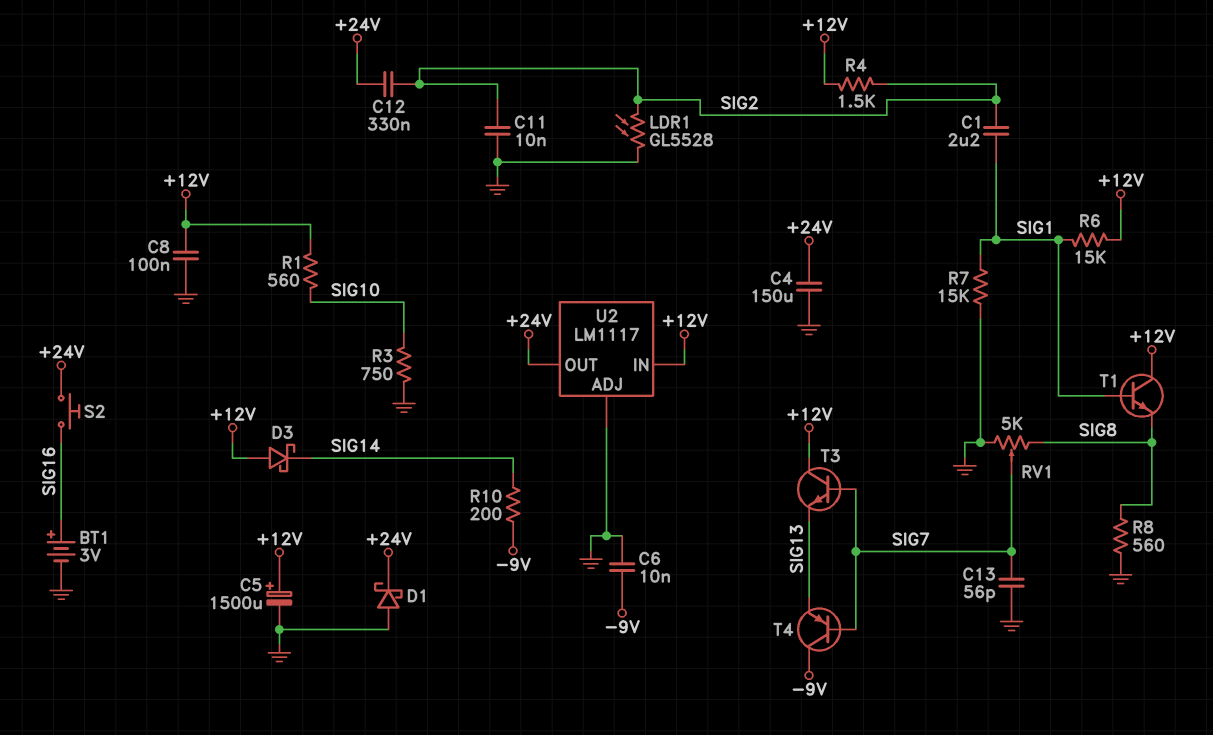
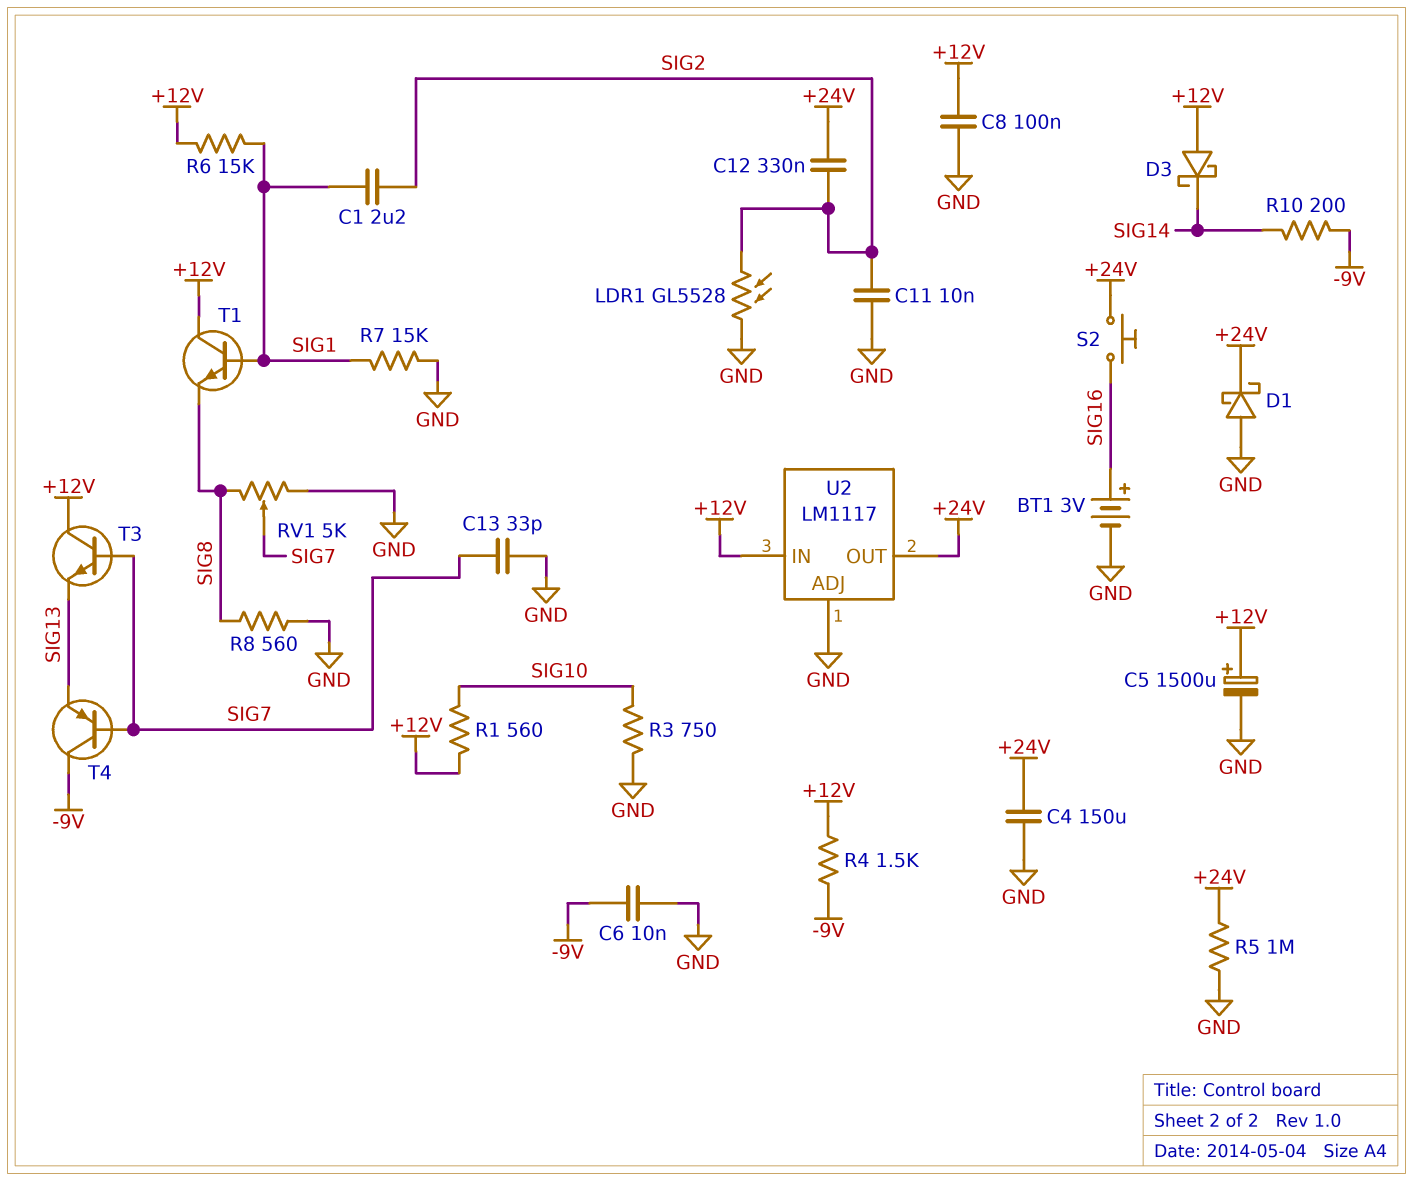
C13: 56pF (GND, SIG7) -> 33pF (GND, SIG7)
R4: 1.5k (+12V, SIG2) -> 1.5k (+12V, -9V)
R5: none -> 1M (+24V, GND)

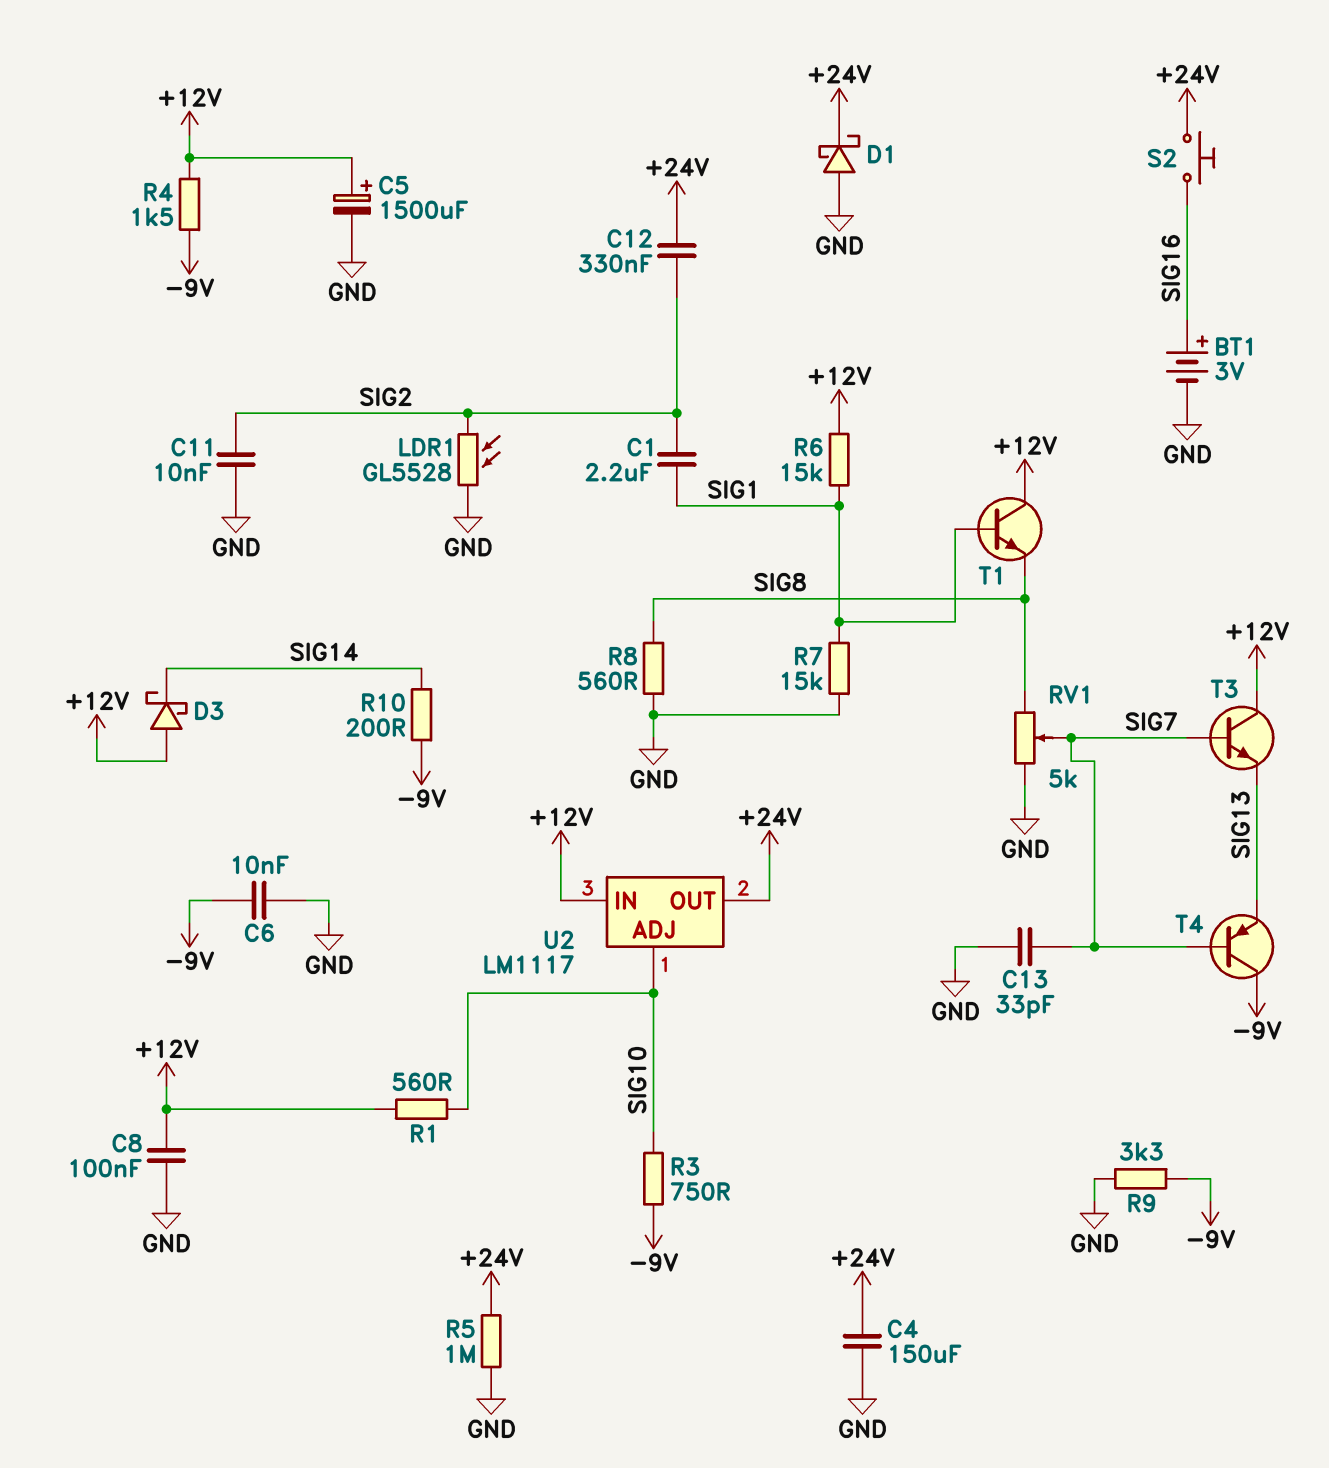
R3: 750 (GND, SIG10) -> 750 (-9V, SIG10)
R9: none -> 3.3k (-9V, GND)
U2 pin ADJ: GND -> SIG10

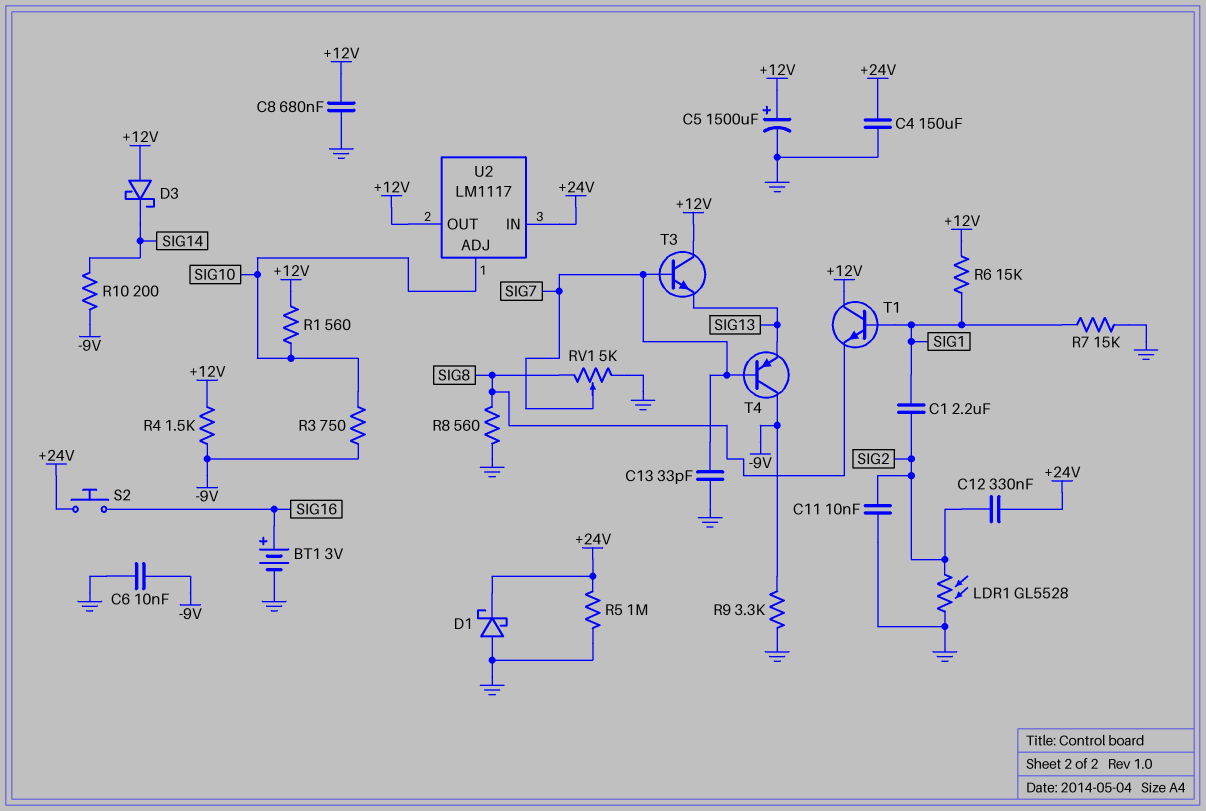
C8: 100nF (+12V, GND) -> 680nF (+12V, GND)
U2 pin IN: +12V -> +24V
U2 pin OUT: +24V -> +12V

